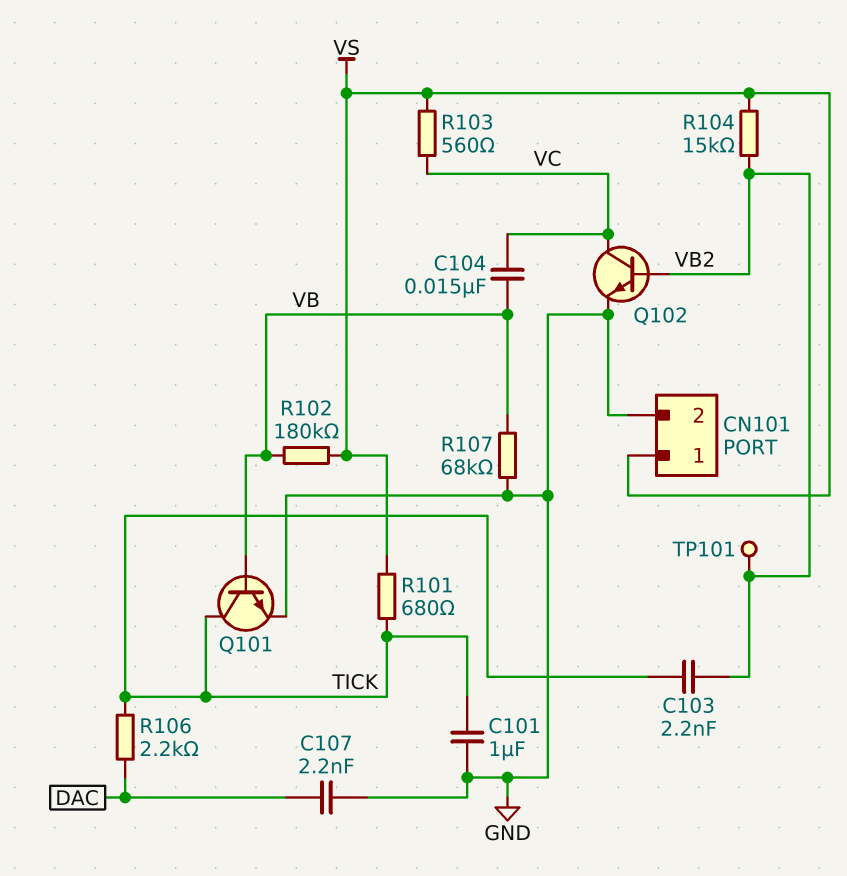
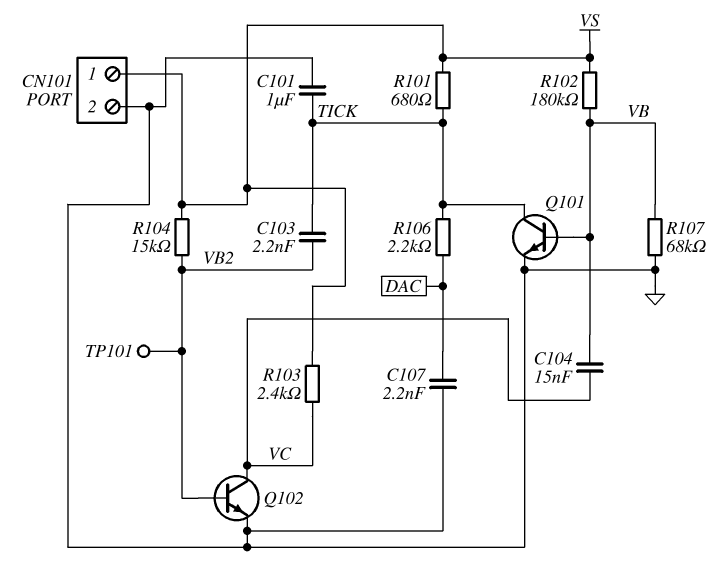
R103: 560 (VC, VS) -> 2.4k (VC, VS)

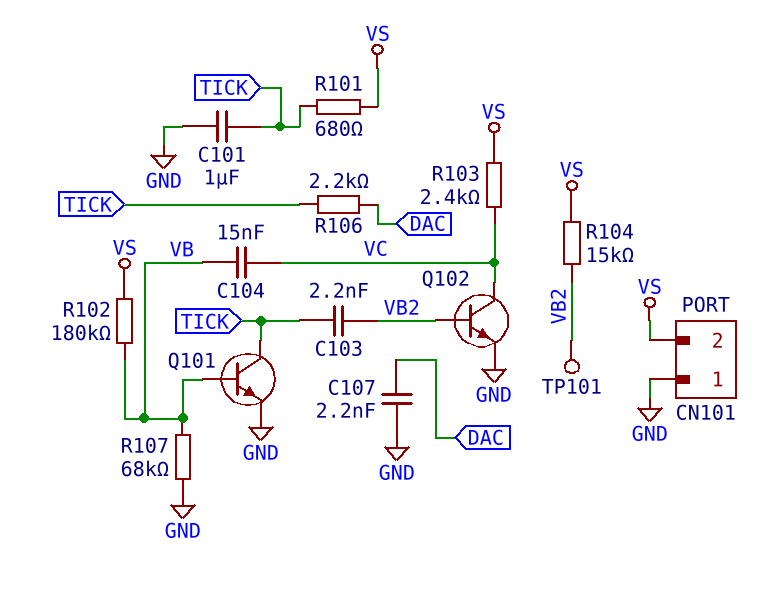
CN101 pin 1: VS -> GND
CN101 pin 2: GND -> VS

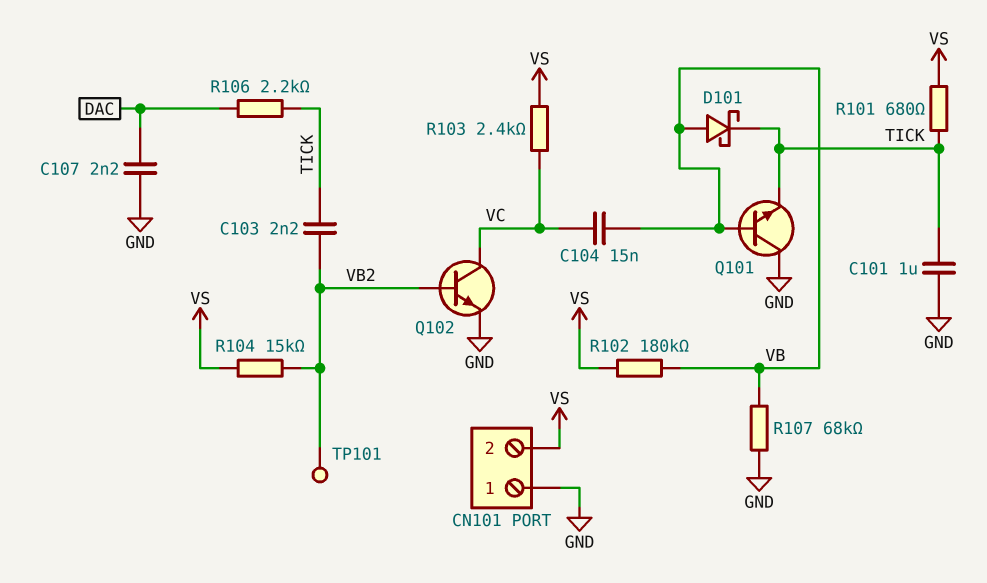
D101: none -> schottky (A VB, K TICK)
Q101: NPN (B VB, C TICK, E GND) -> NPN (B VB, C GND, E TICK)

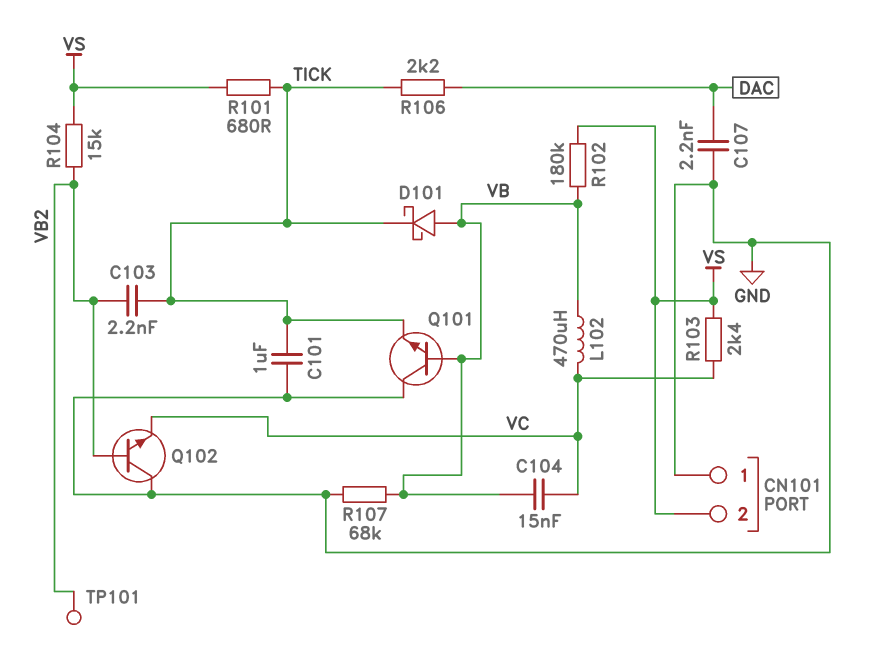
L102: none -> 470uH (VB, VC)
Q102: NPN (B VB2, C VC, E GND) -> NPN (B VB2, C GND, E VC)

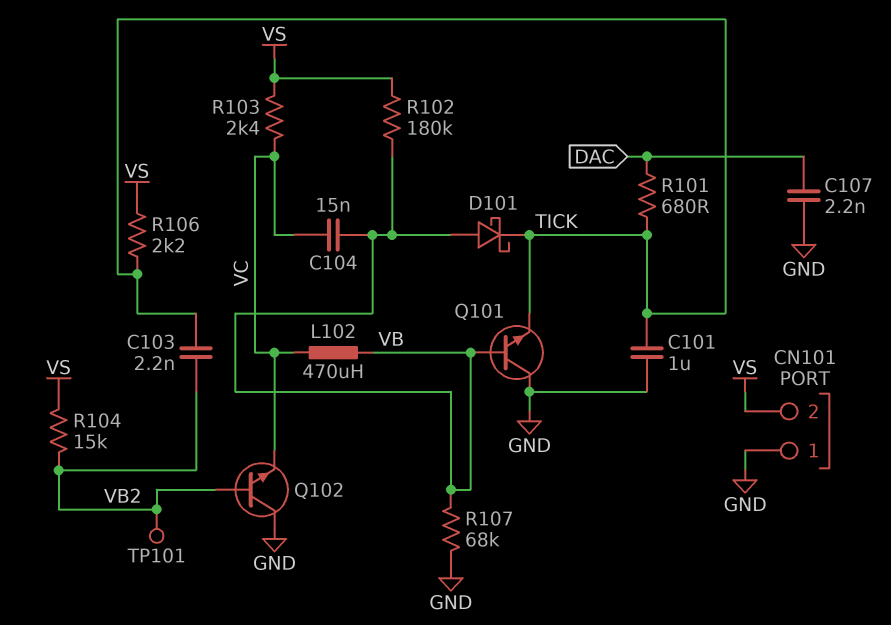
R101: 680 (TICK, VS) -> 680 (DAC, TICK)
R106: 2.2k (DAC, TICK) -> 2.2k (TICK, VS)

